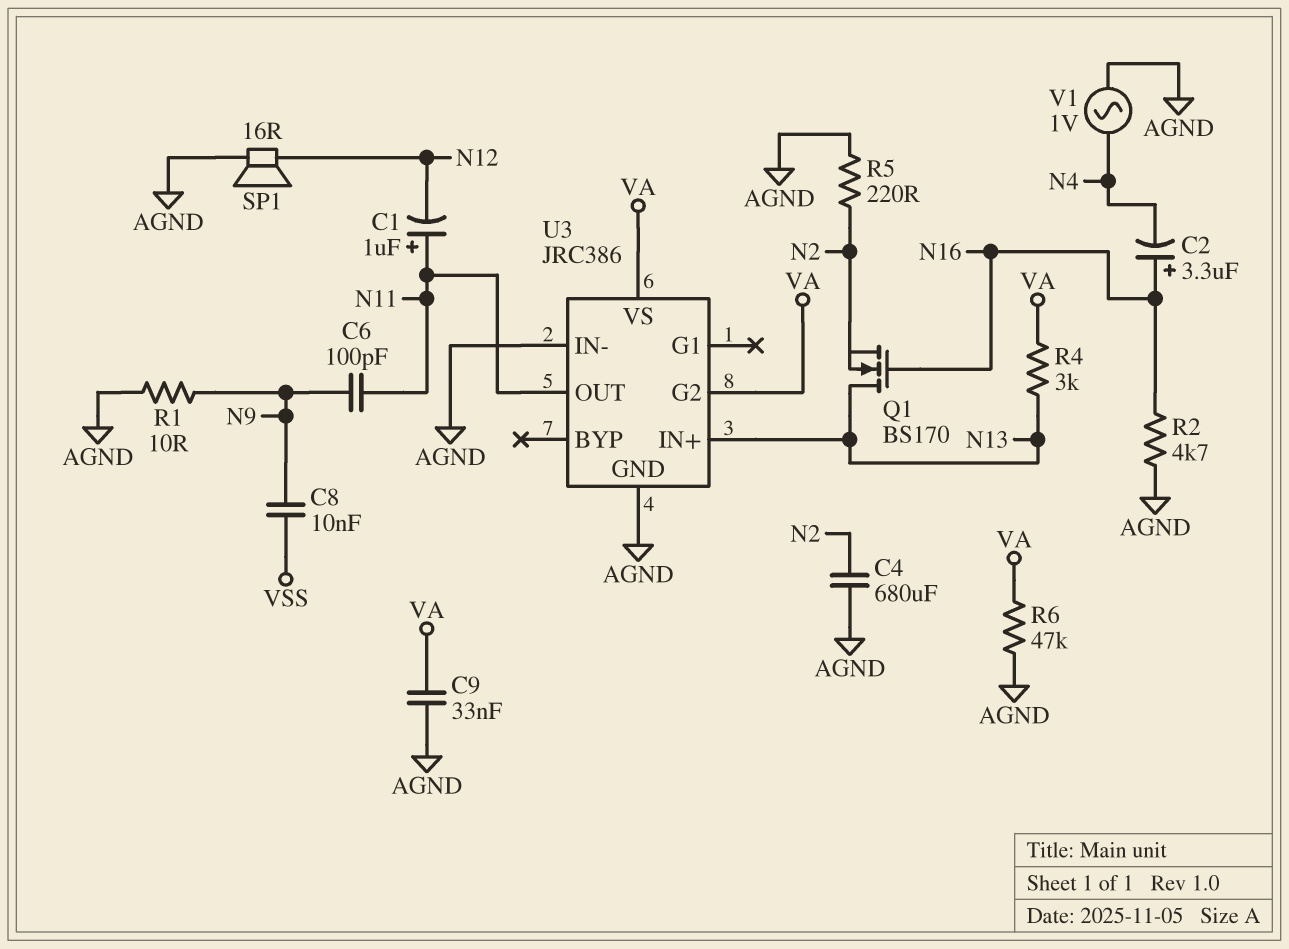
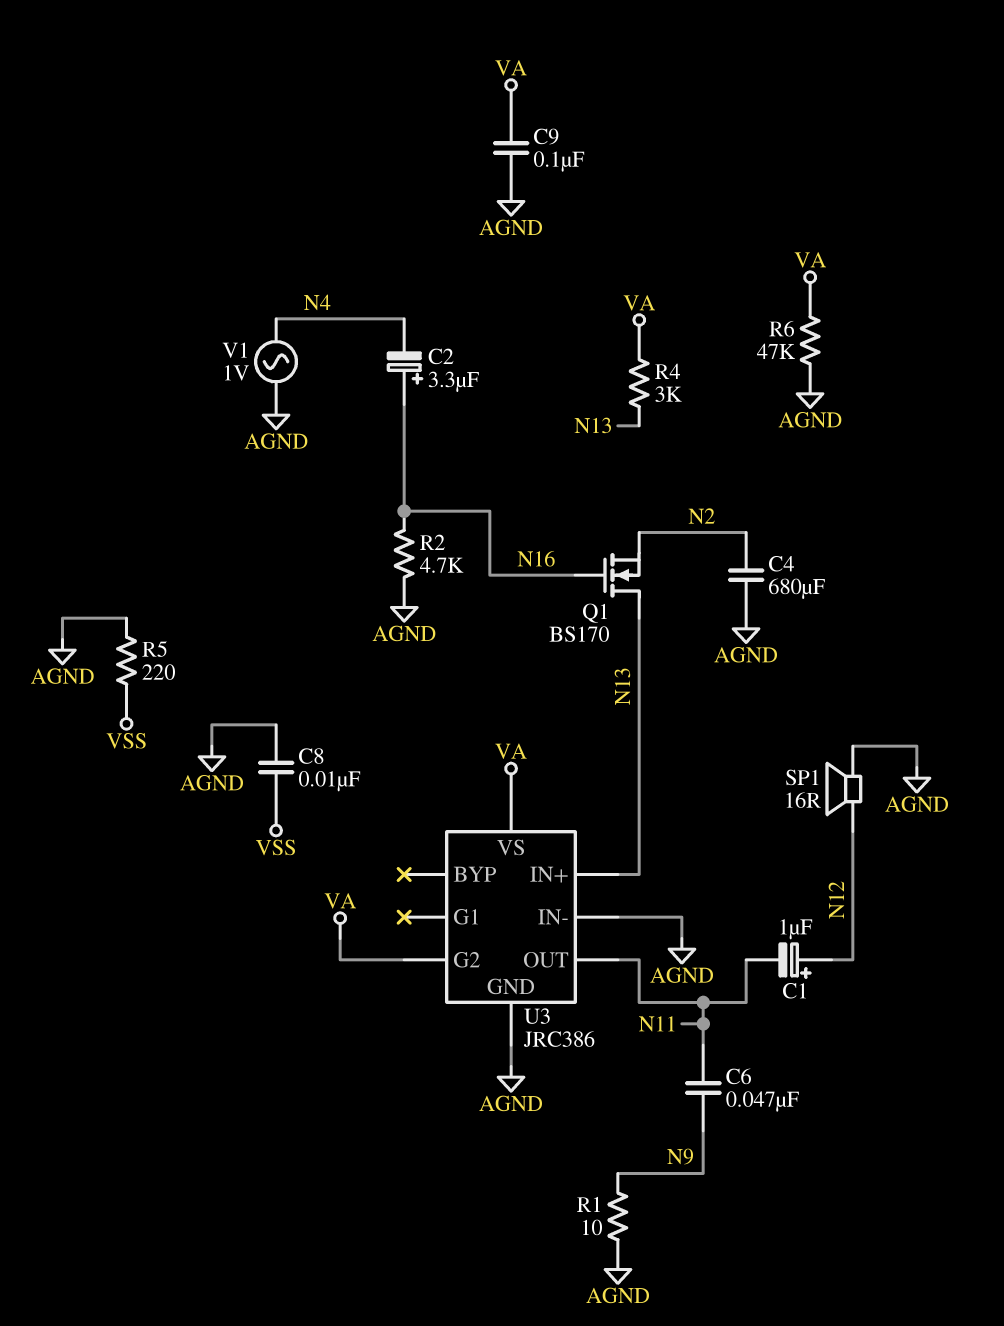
C1: 1uF (plus N11, minus N12) -> 1uF (plus N12, minus N11)
C6: 100pF (N9, N11) -> 47nF (N9, N11)
C8: 10nF (N9, VSS) -> 10nF (AGND, VSS)
C9: 33nF (AGND, VA) -> 100nF (AGND, VA)
R5: 220 (AGND, N2) -> 220 (AGND, VSS)

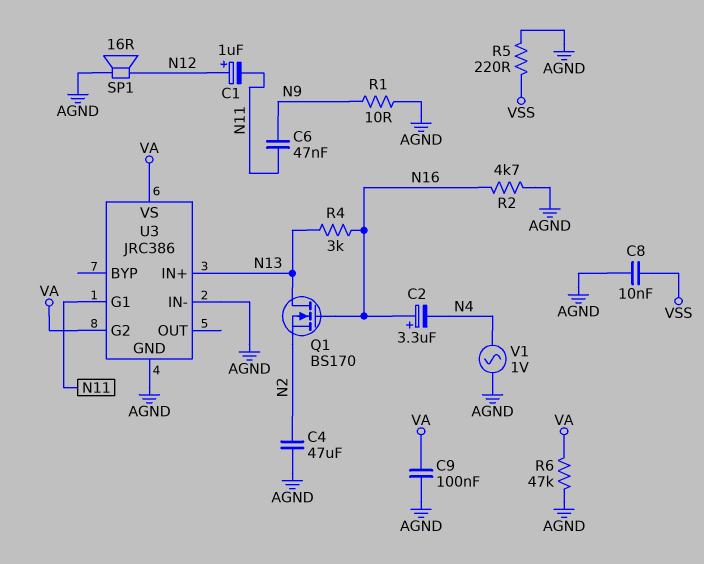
C4: 680uF (AGND, N2) -> 47uF (AGND, N2)
R4: 3k (N13, VA) -> 3k (N13, N16)
U3 pin G1: none -> N11
U3 pin OUT: N11 -> none

